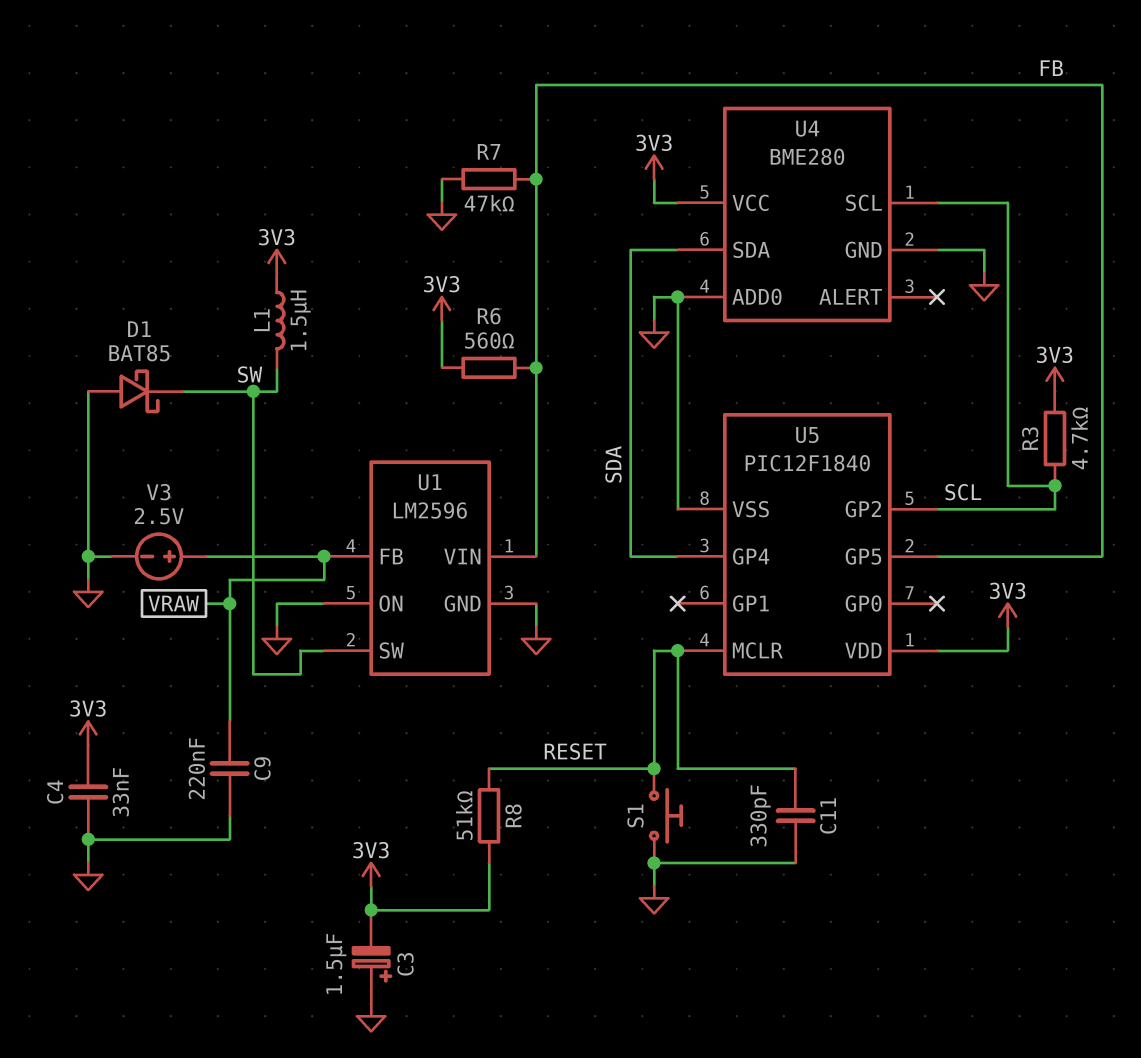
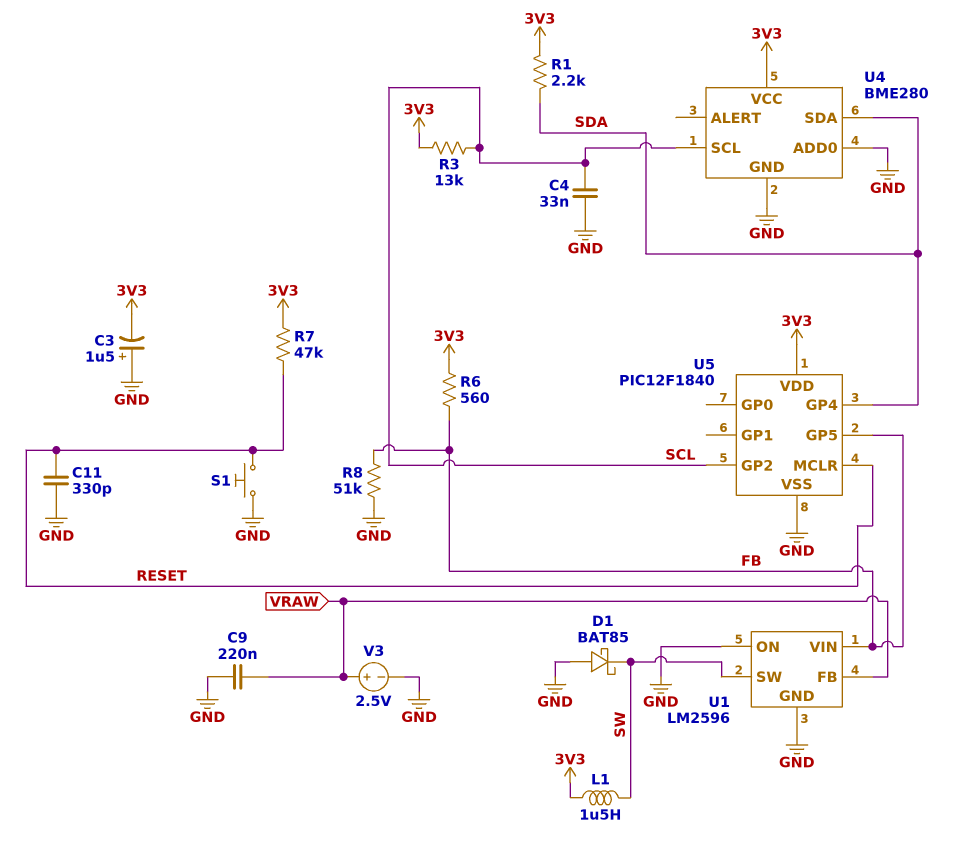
C4: 33nF (3V3, GND) -> 33nF (GND, SCL)
R1: none -> 2.2k (3V3, SDA)
R3: 4.7k (3V3, SCL) -> 13k (3V3, SCL)
R7: 47k (FB, GND) -> 47k (3V3, RESET)
R8: 51k (3V3, RESET) -> 51k (FB, GND)

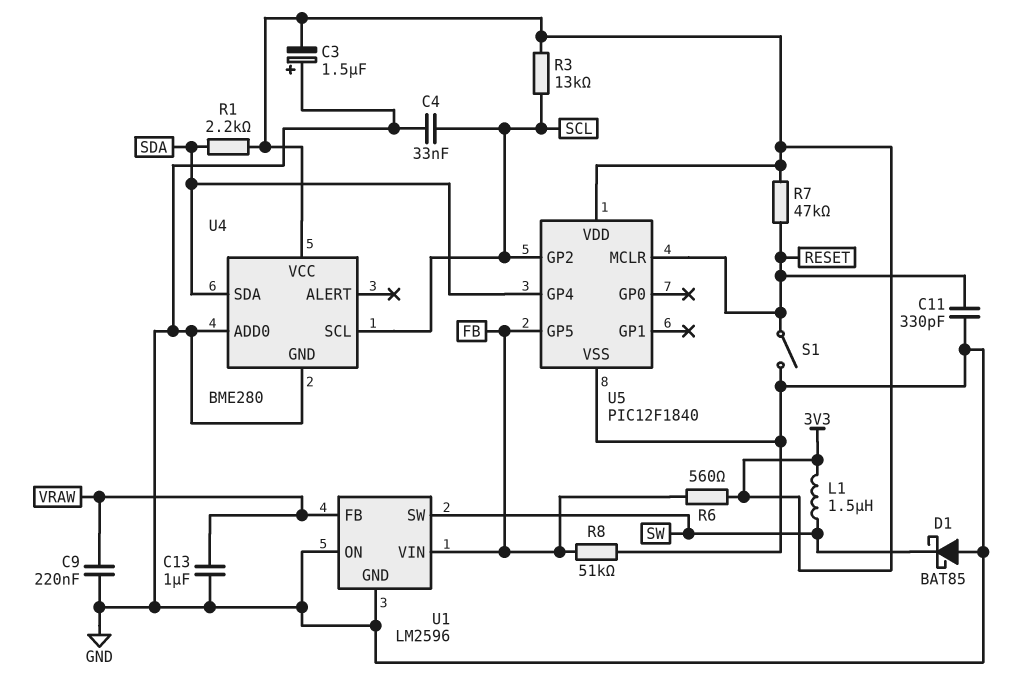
C13: none -> 1uF (GND, VRAW)
S1: button (GND, RESET) -> switch (GND, RESET)
V3: 2.5V (plus VRAW, minus GND) -> none

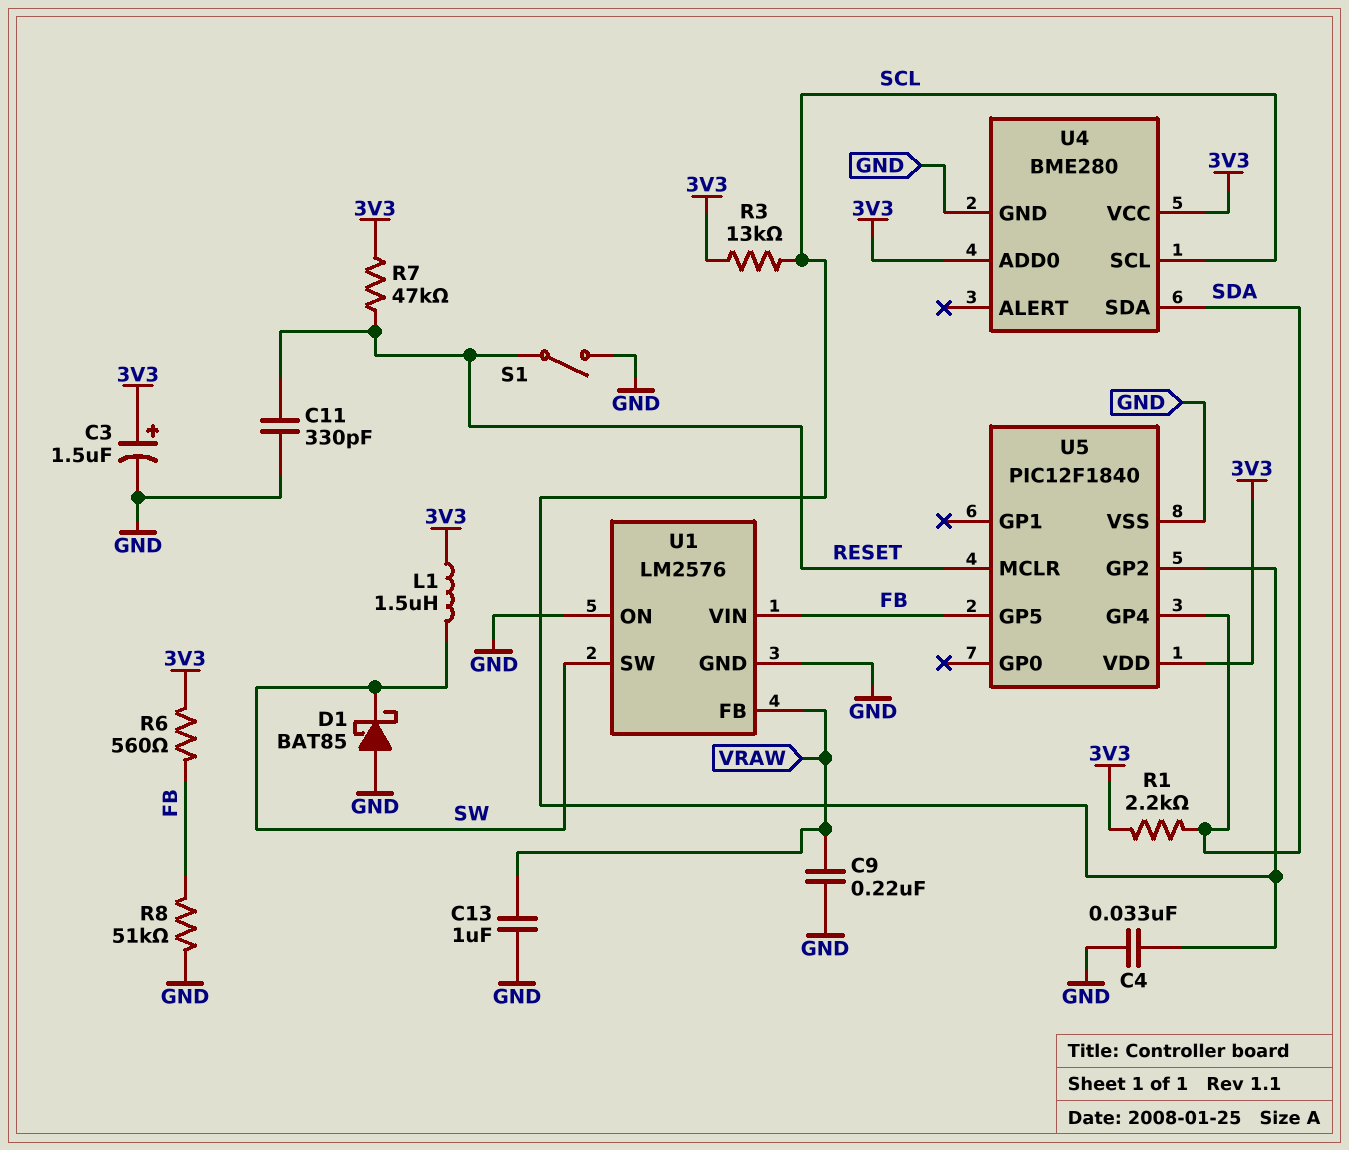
C3: 1.5uF (plus GND, minus 3V3) -> 1.5uF (plus 3V3, minus GND)
U1: LM2596 -> LM2576
U4 pin ADD0: GND -> 3V3

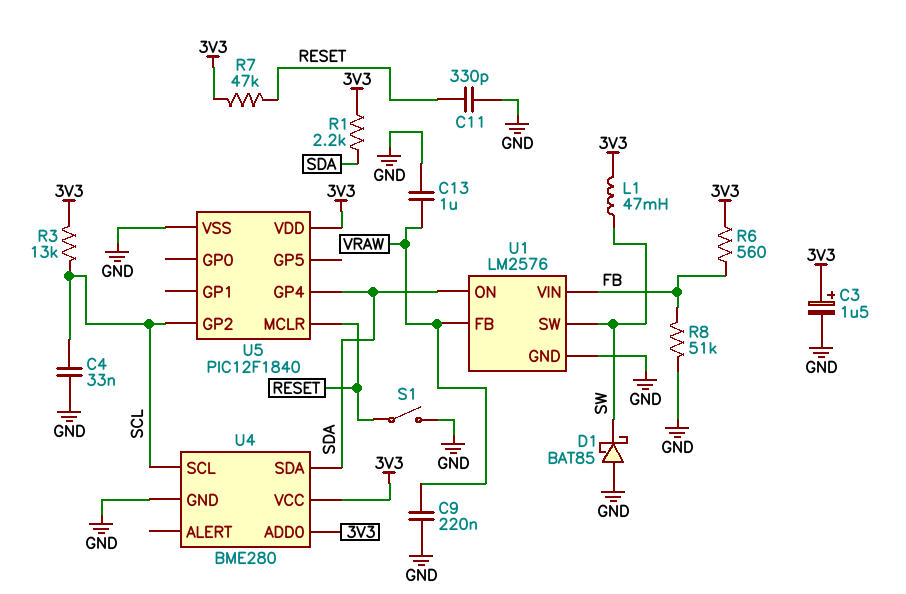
L1: 1.5uH (3V3, SW) -> 47mH (3V3, SW)
U1 pin ON: GND -> SDA
U5 pin GP5: FB -> none

